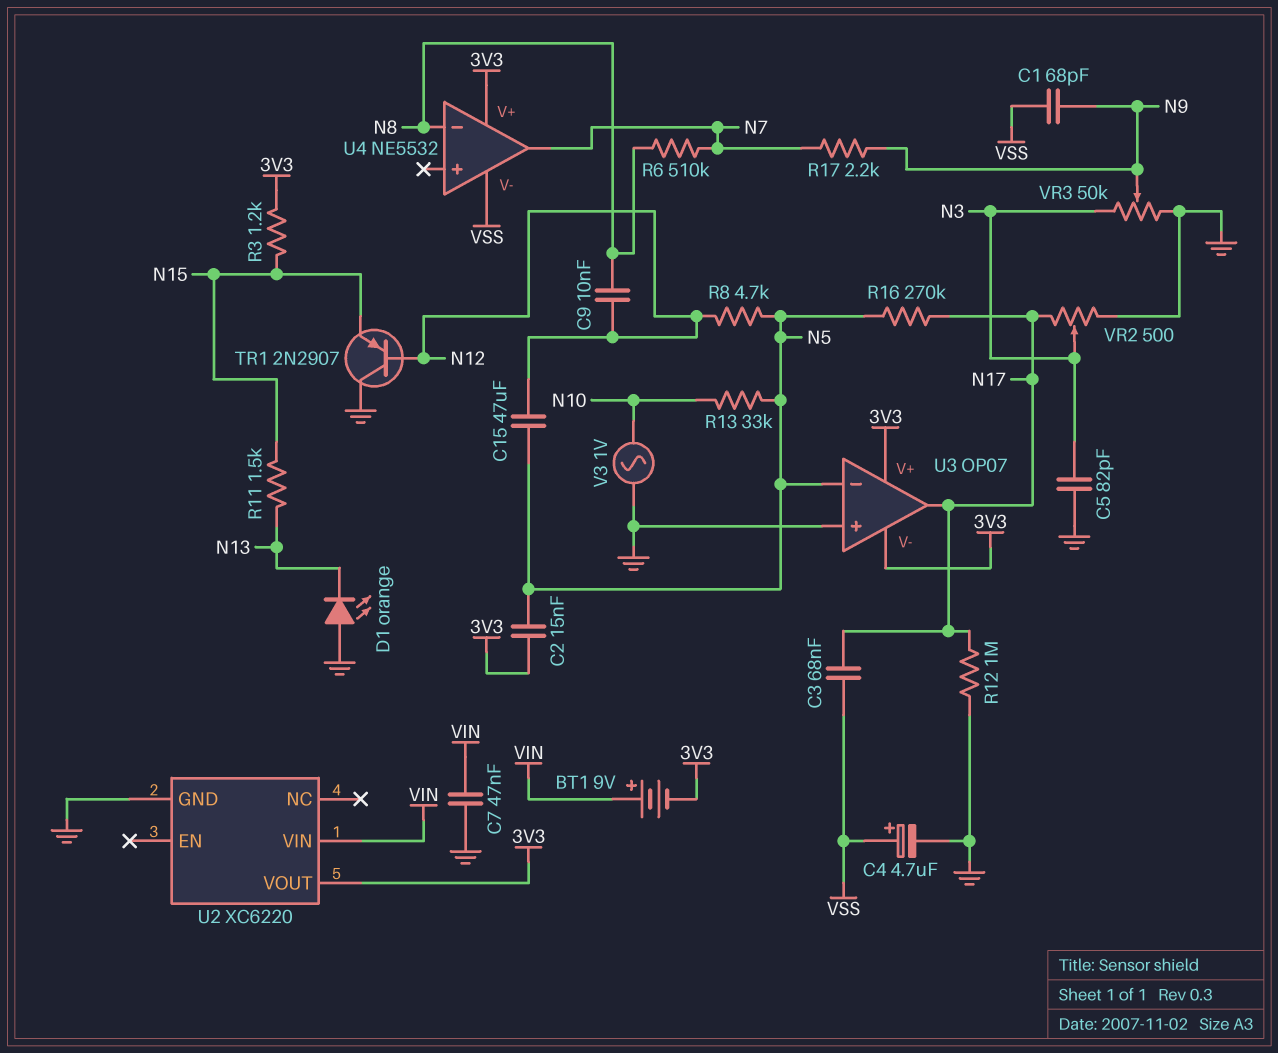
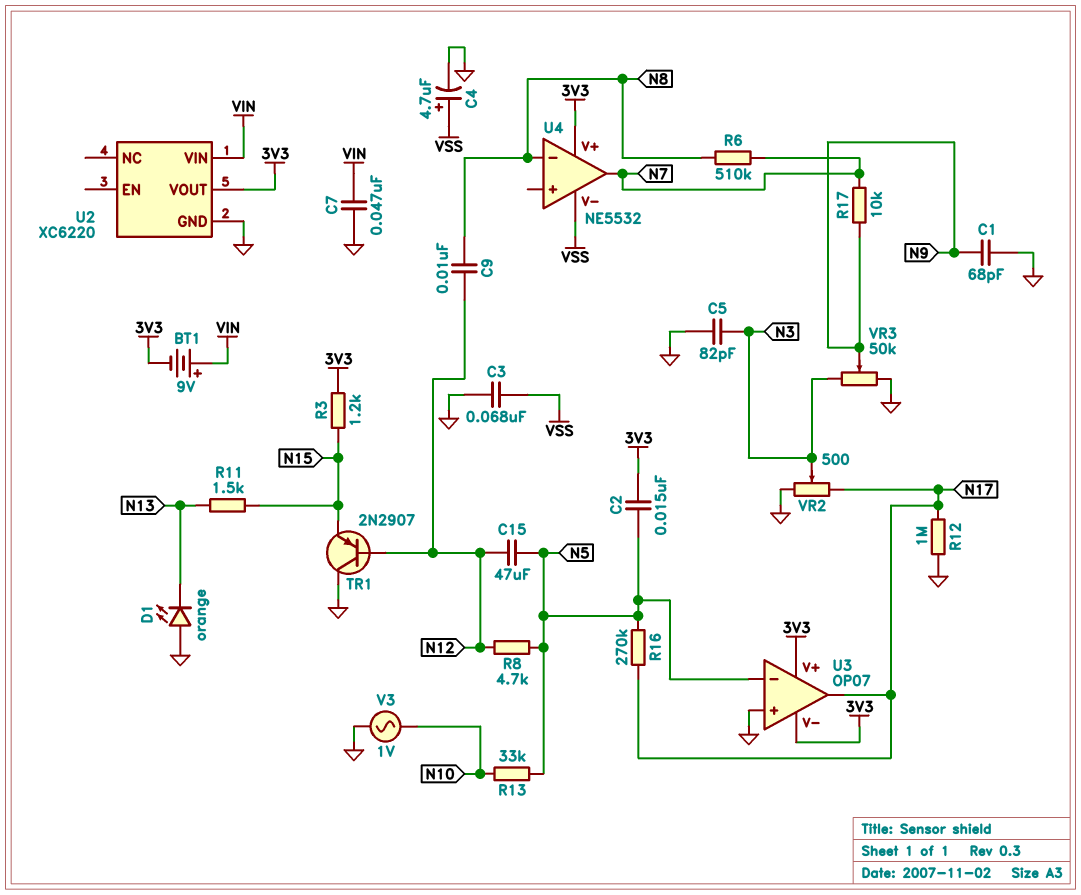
C1: 68pF (N9, VSS) -> 68pF (GND, N9)
C3: 68nF (N17, VSS) -> 68nF (GND, VSS)
R17: 2.2k (N7, N9) -> 10k (N7, N9)

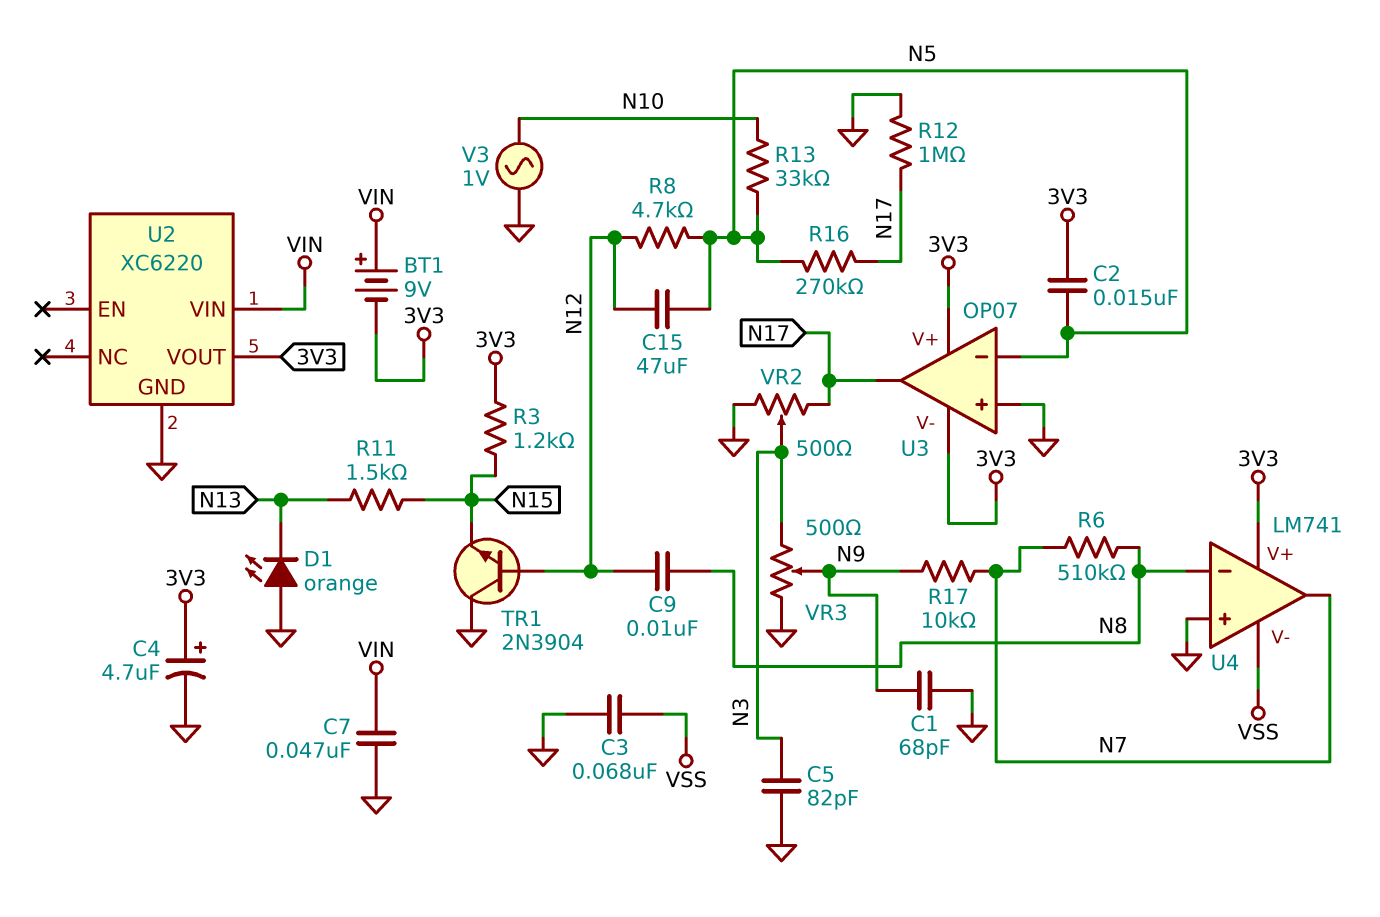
C4: 4.7uF (plus VSS, minus GND) -> 4.7uF (plus 3V3, minus GND)
TR1: PNP 2N2907 (B N12, C GND, E N15) -> NPN 2N3904 (B N12, C GND, E N15)
U4: NE5532 -> LM741
U4 pin in+: none -> GND
VR3: 50k (GND, N3, wiper N9) -> 500 (GND, N3, wiper N9)

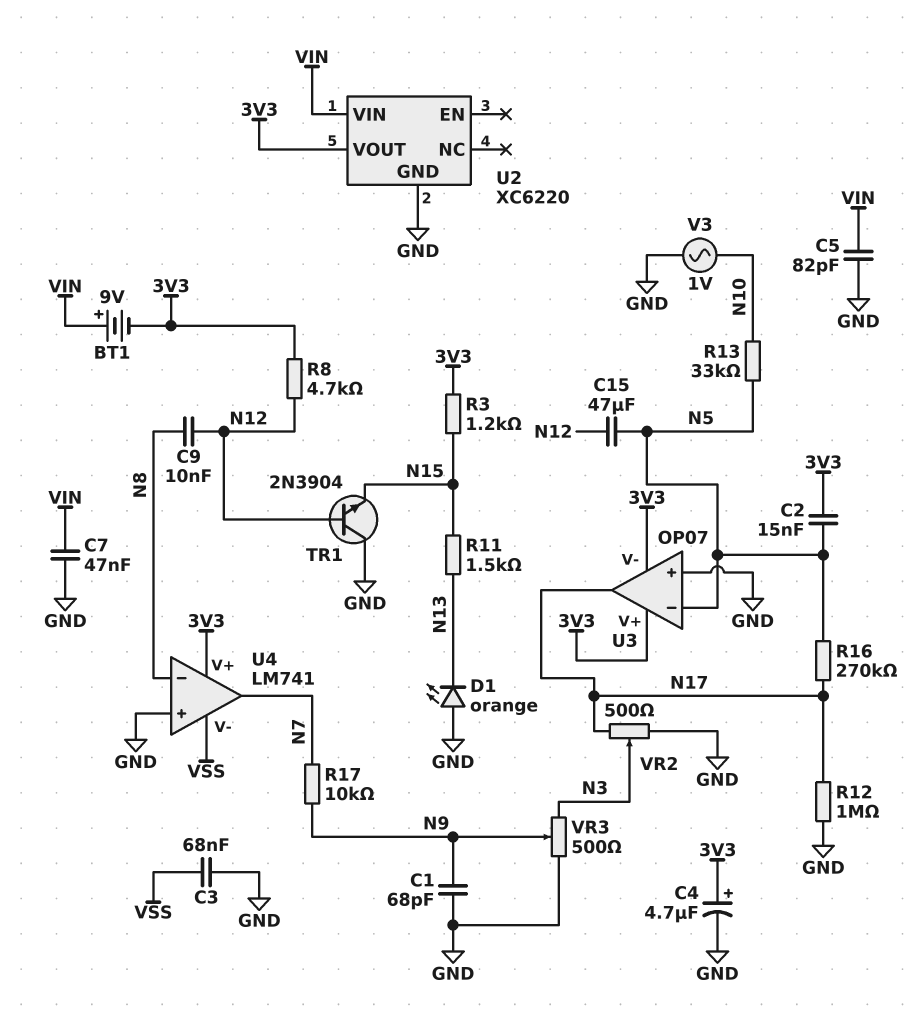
C5: 82pF (GND, N3) -> 82pF (GND, VIN)
R6: 510k (N7, N8) -> none
R8: 4.7k (N5, N12) -> 4.7k (3V3, N12)

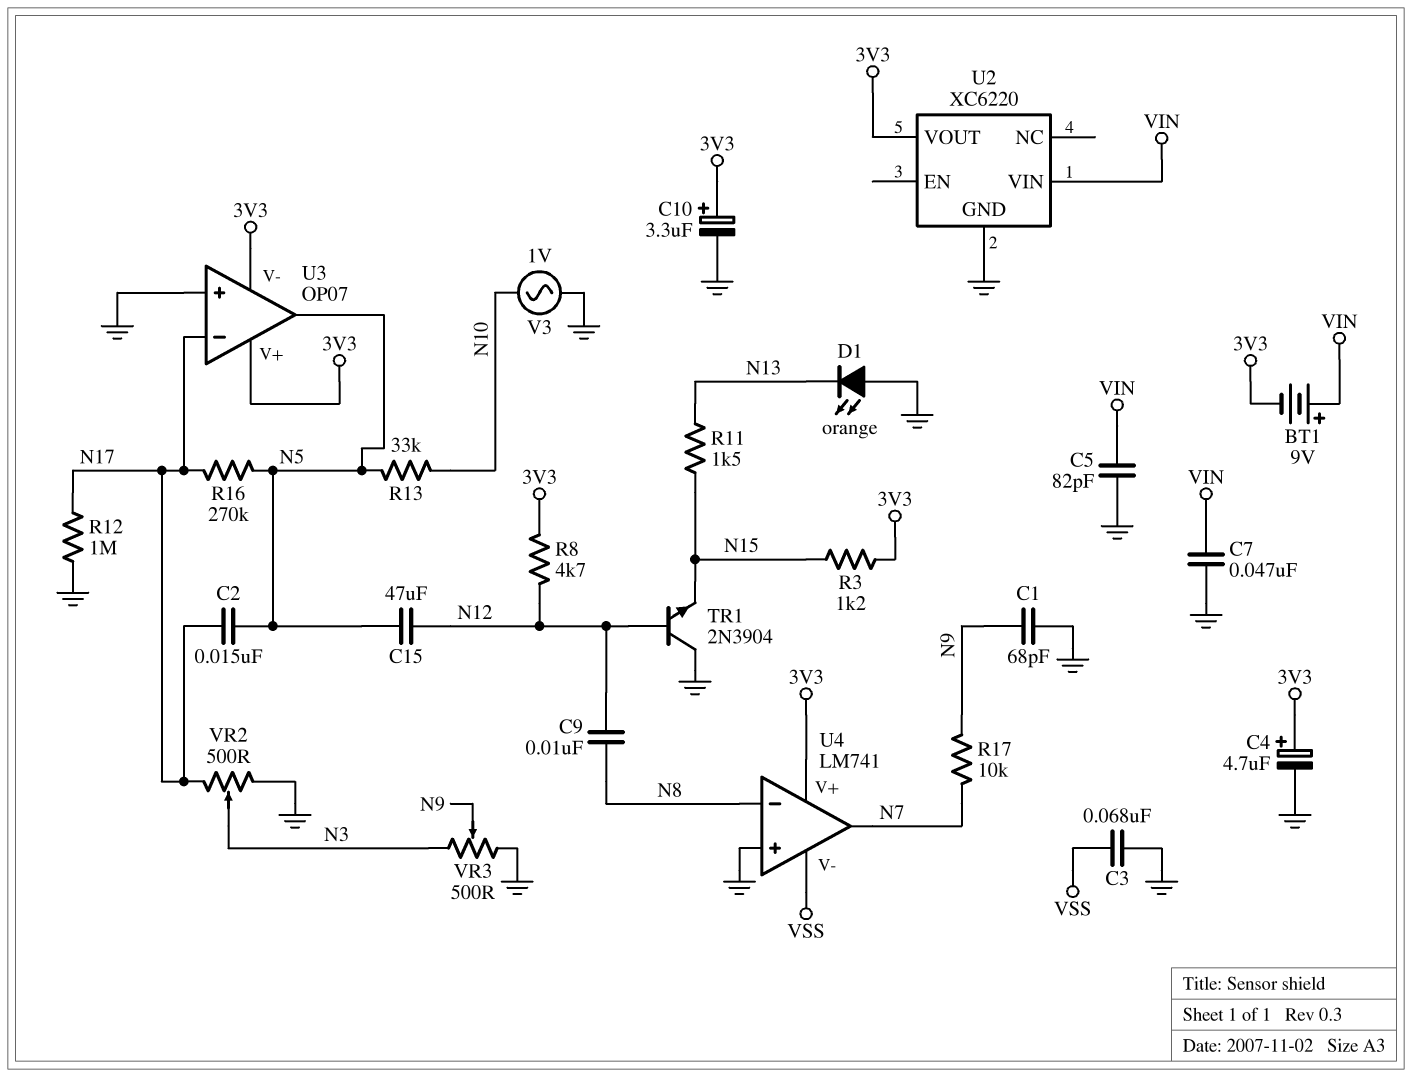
C2: 15nF (3V3, N5) -> 15nF (N5, N17)
C10: none -> 3.3uF (plus 3V3, minus GND)
U3 pin in-: N5 -> N17
U3 pin out: N17 -> N5

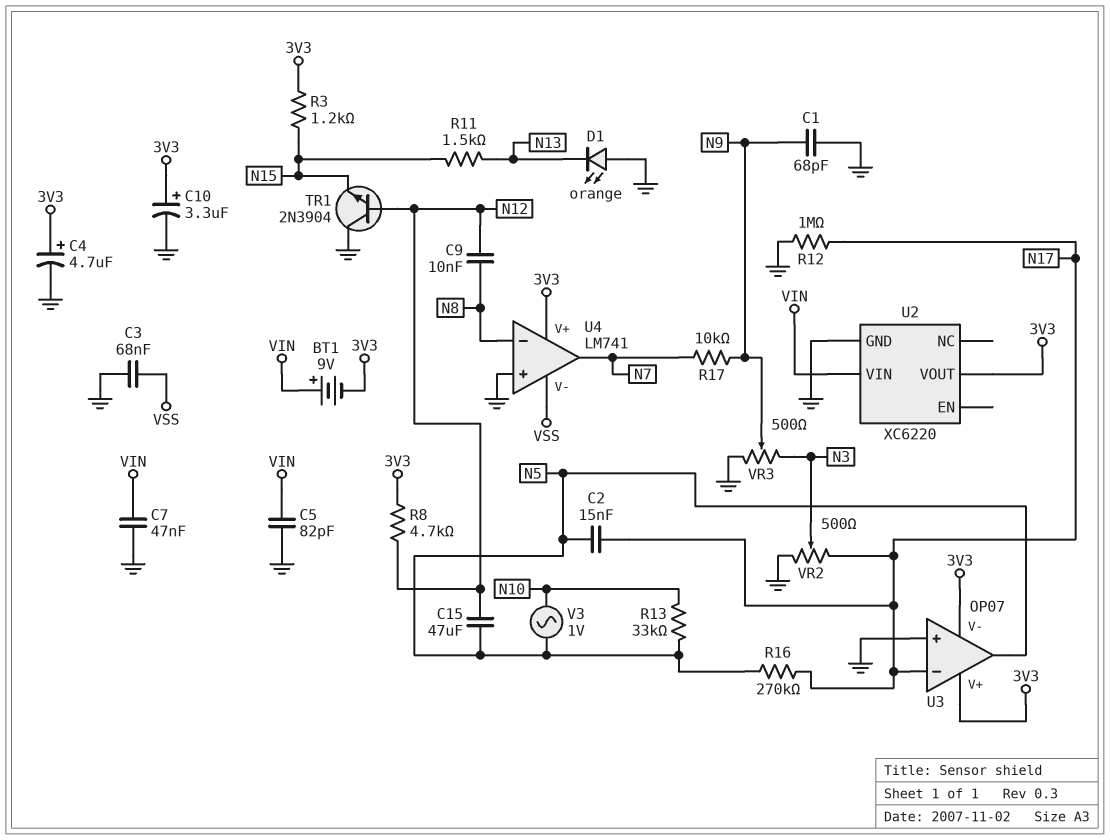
V3: AC 1V (GND, N10) -> AC 1V (N5, N10)

